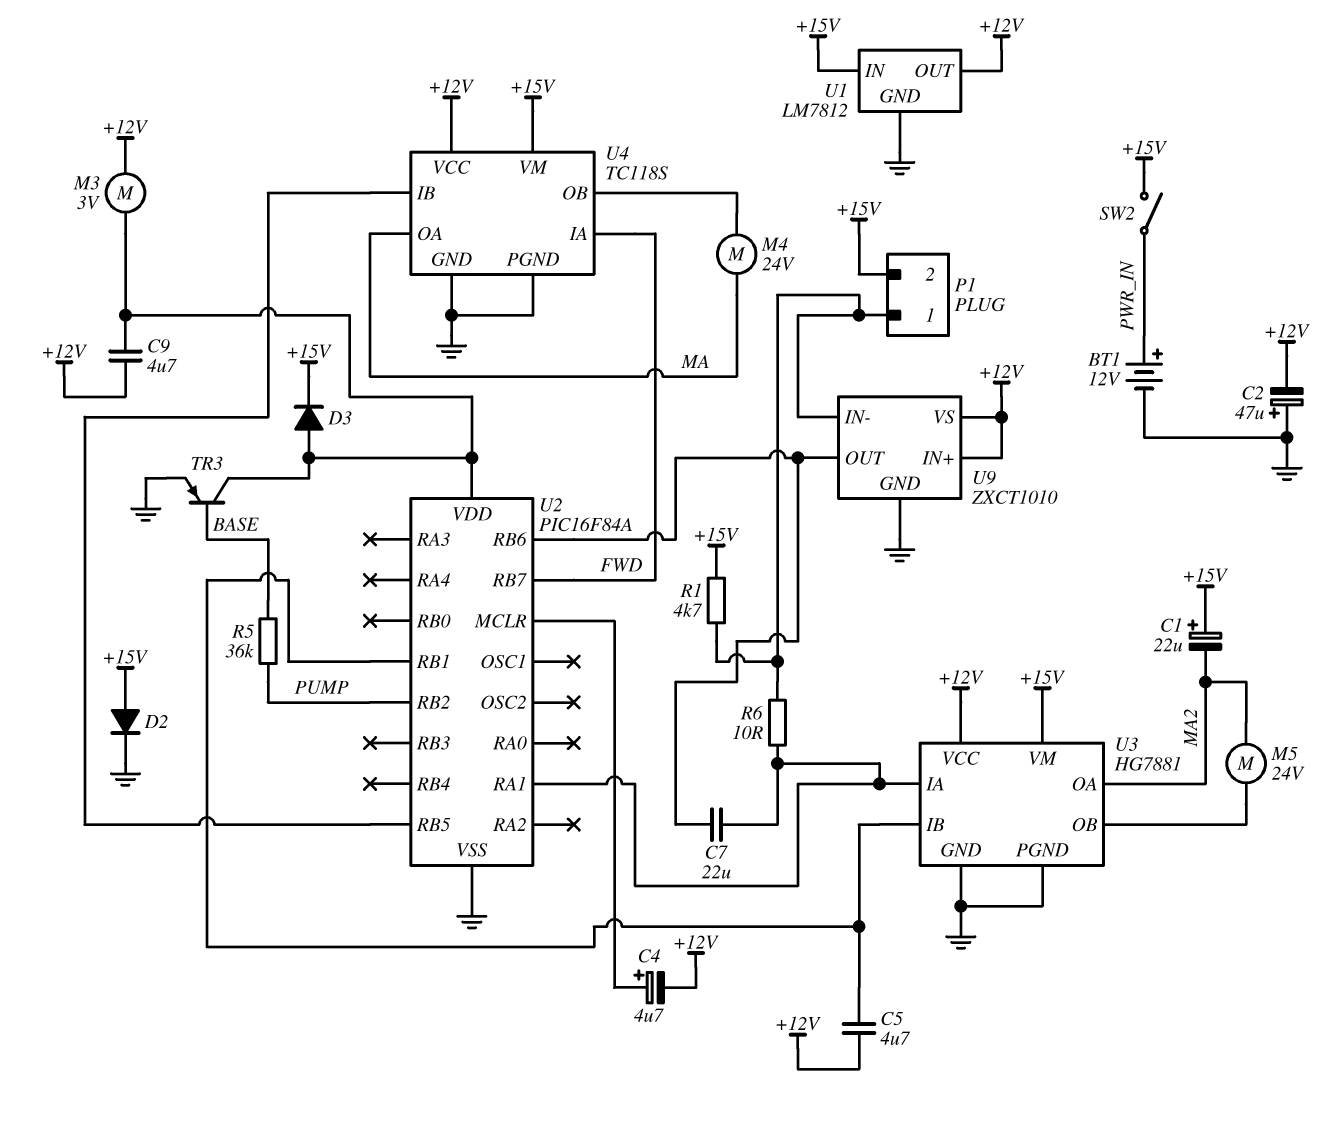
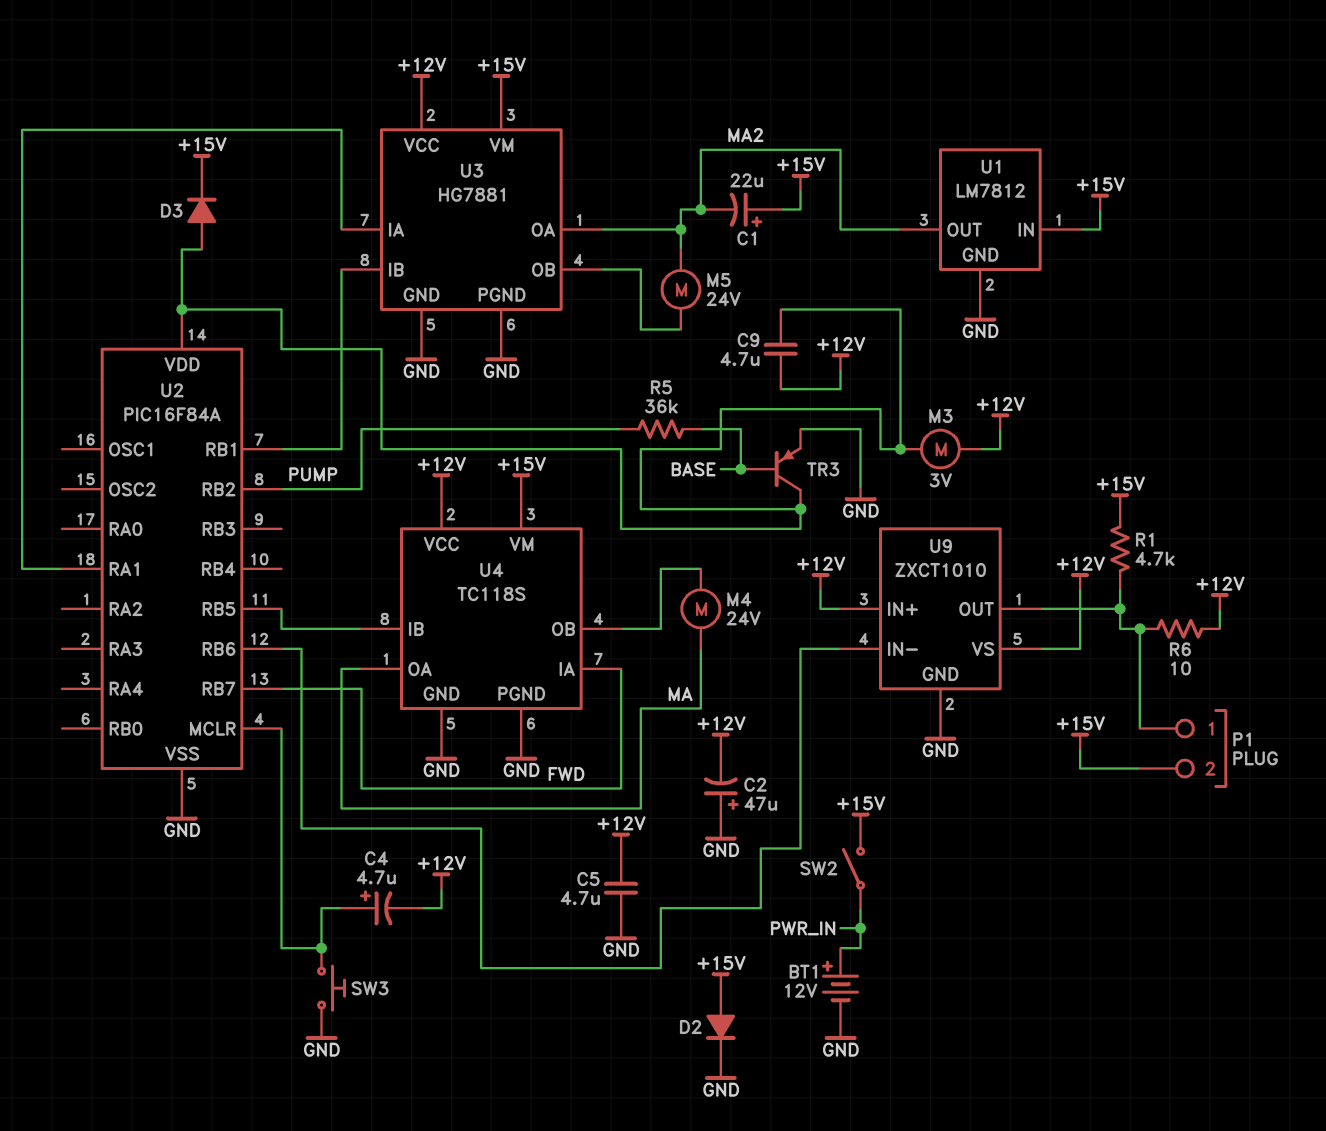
C5: 4.7uF (+12V, U2/RB1) -> 4.7uF (+12V, GND)
C7: 22uF (U2/RA1, U2/RB6) -> none
R6: 10 (P1/1, U2/RA1) -> 10 (+12V, P1/1)
SW3: none -> button (GND, U2/MCLR)
U1 pin OUT: +12V -> MA2
U9 pin IN-: P1/1 -> U2/RB6
U9 pin OUT: U2/RB6 -> P1/1

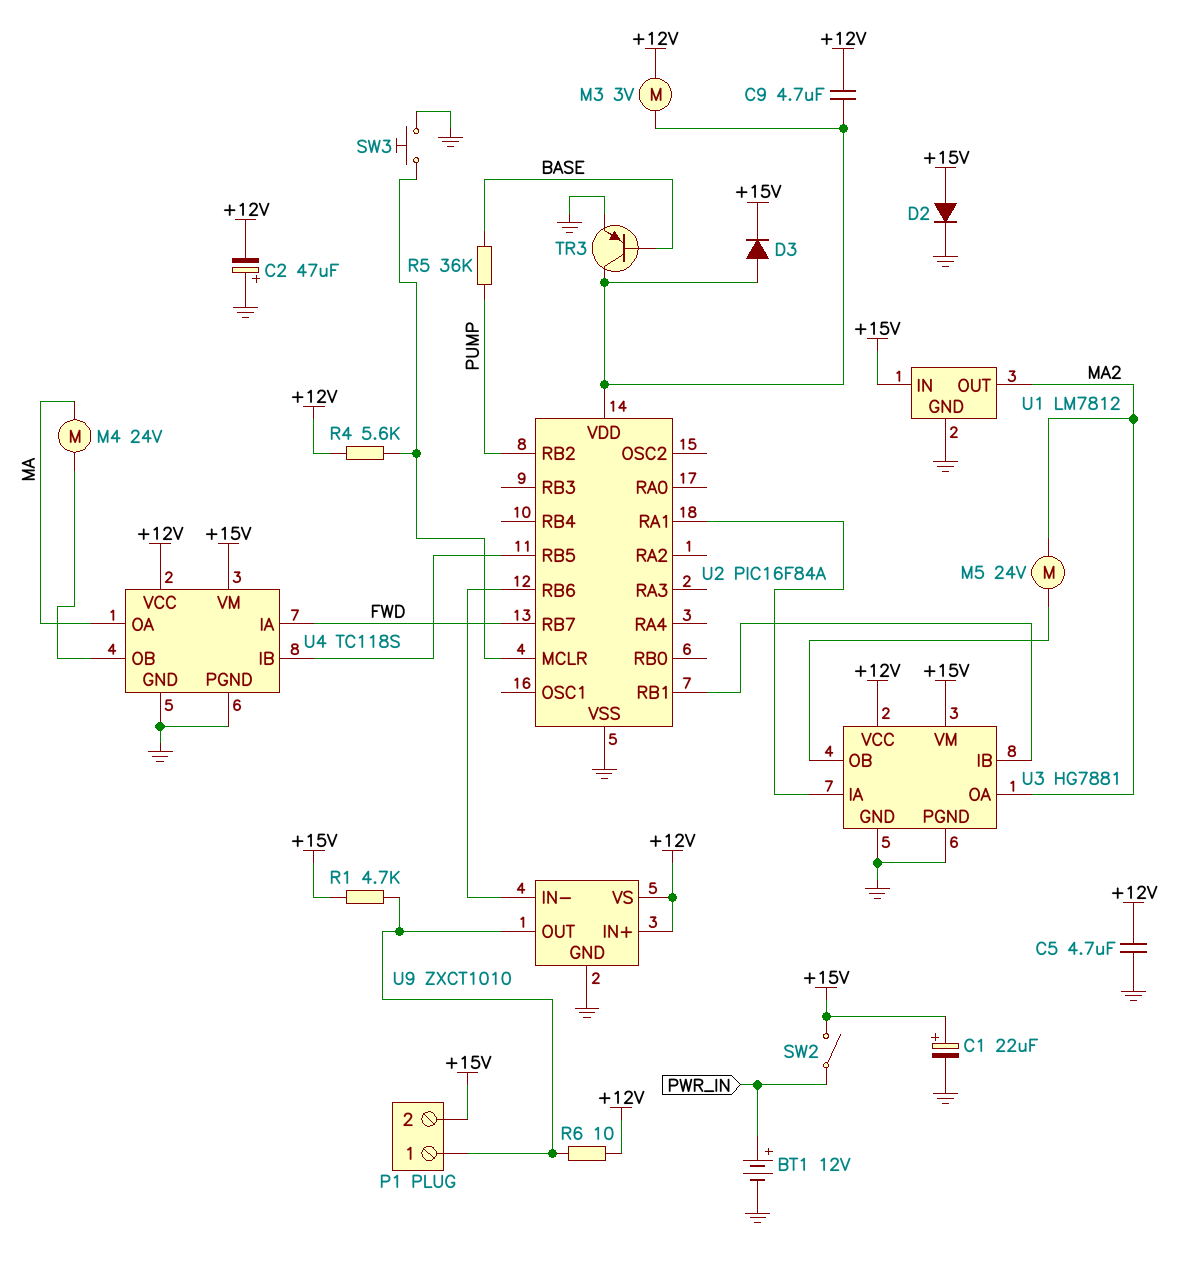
C1: 22uF (plus +15V, minus MA2) -> 22uF (plus +15V, minus GND)
C4: 4.7uF (plus U2/MCLR, minus +12V) -> none
R4: none -> 5.6k (+12V, U2/MCLR)

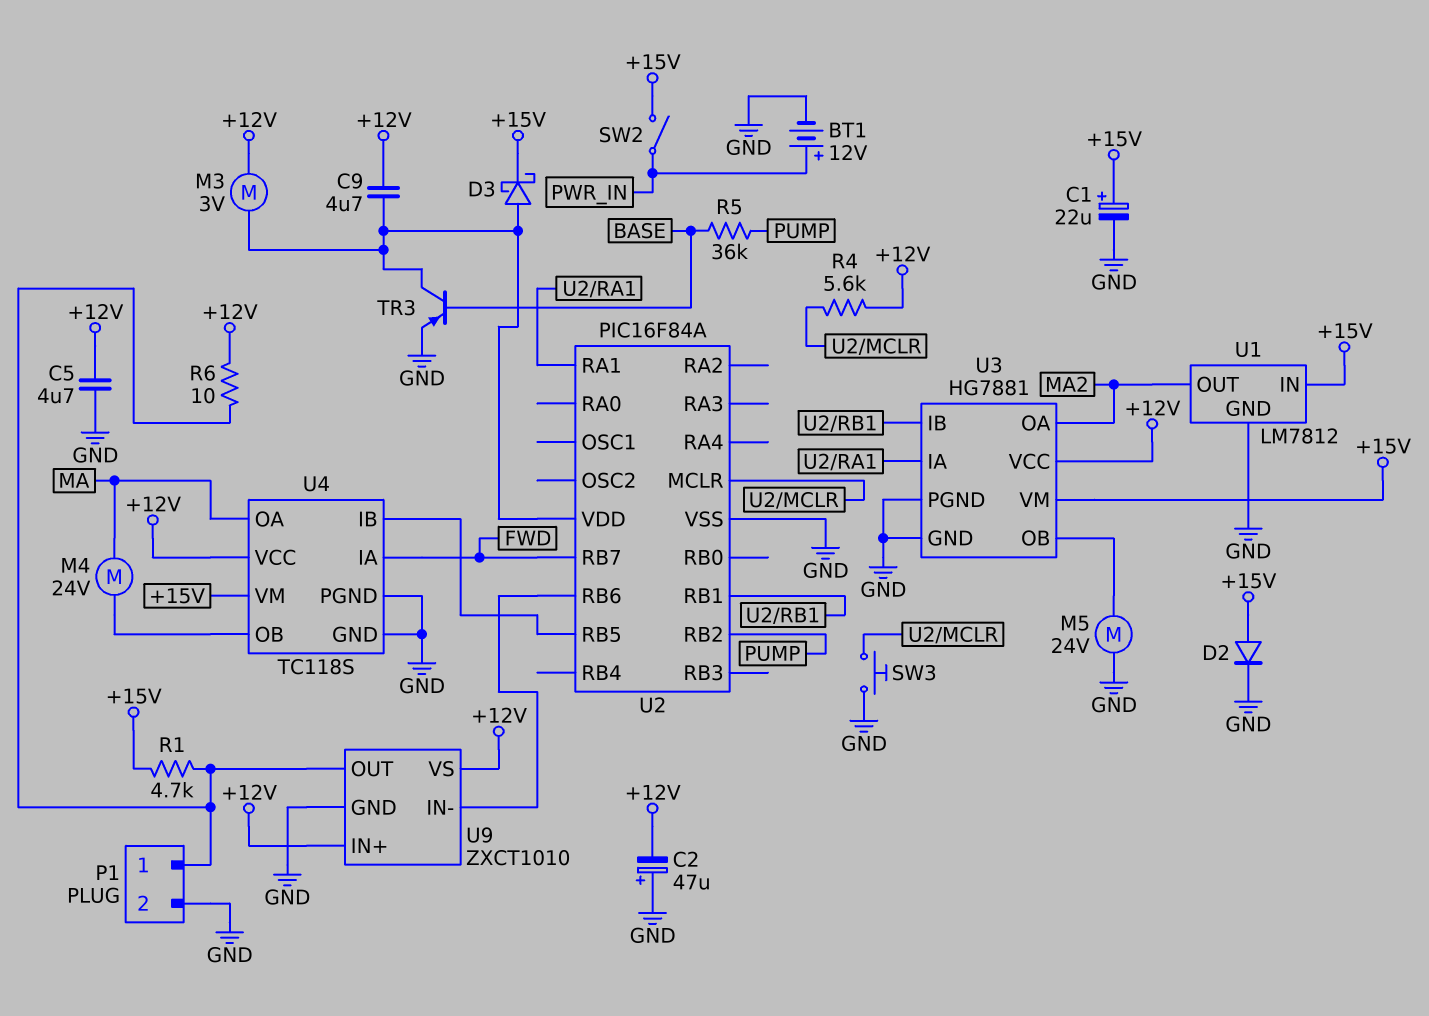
D3: diode (A U2/VDD, K +15V) -> schottky (A U2/VDD, K +15V)
M5: motor 24V (MA2, U3/OB) -> motor 24V (GND, U3/OB)
P1 pin 2: +15V -> GND

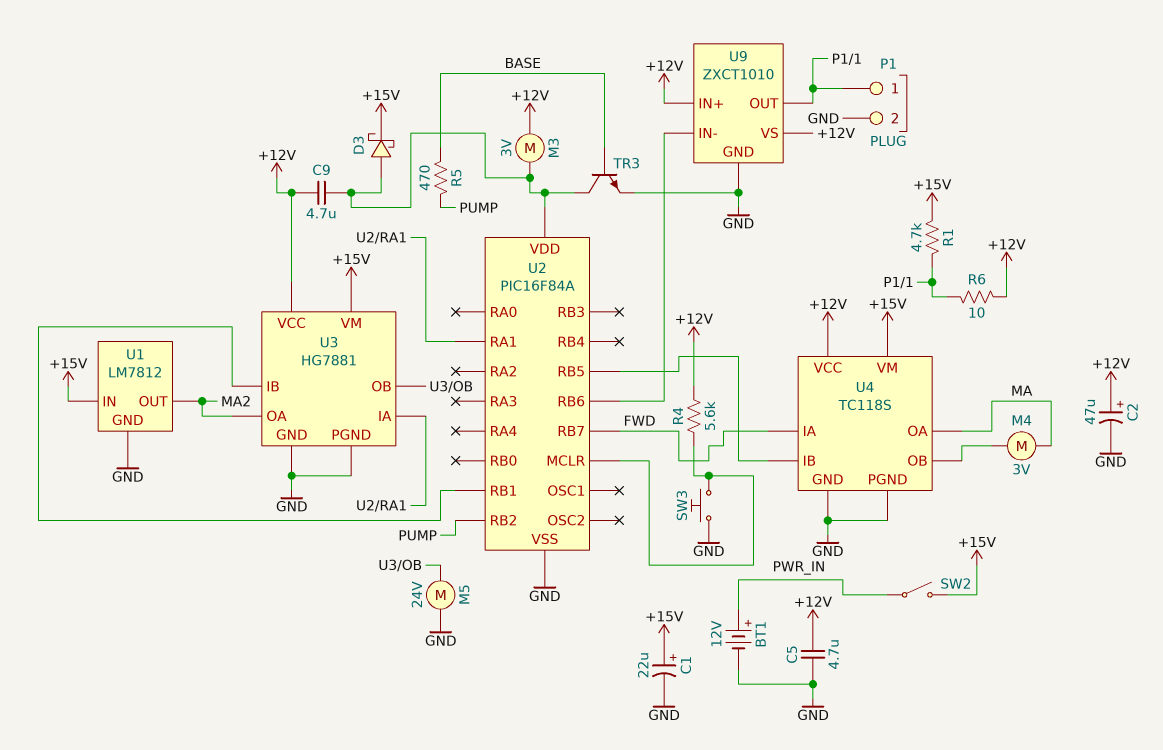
C2: 47uF (plus GND, minus +12V) -> 47uF (plus +12V, minus GND)
D2: diode (A +15V, K GND) -> none
M4: motor 24V (MA, U4/OB) -> motor 3V (MA, U4/OB)
R5: 36k (BASE, PUMP) -> 470 (BASE, PUMP)
TR3: PNP (B BASE, C U2/VDD, E GND) -> NPN (B BASE, C U2/VDD, E GND)

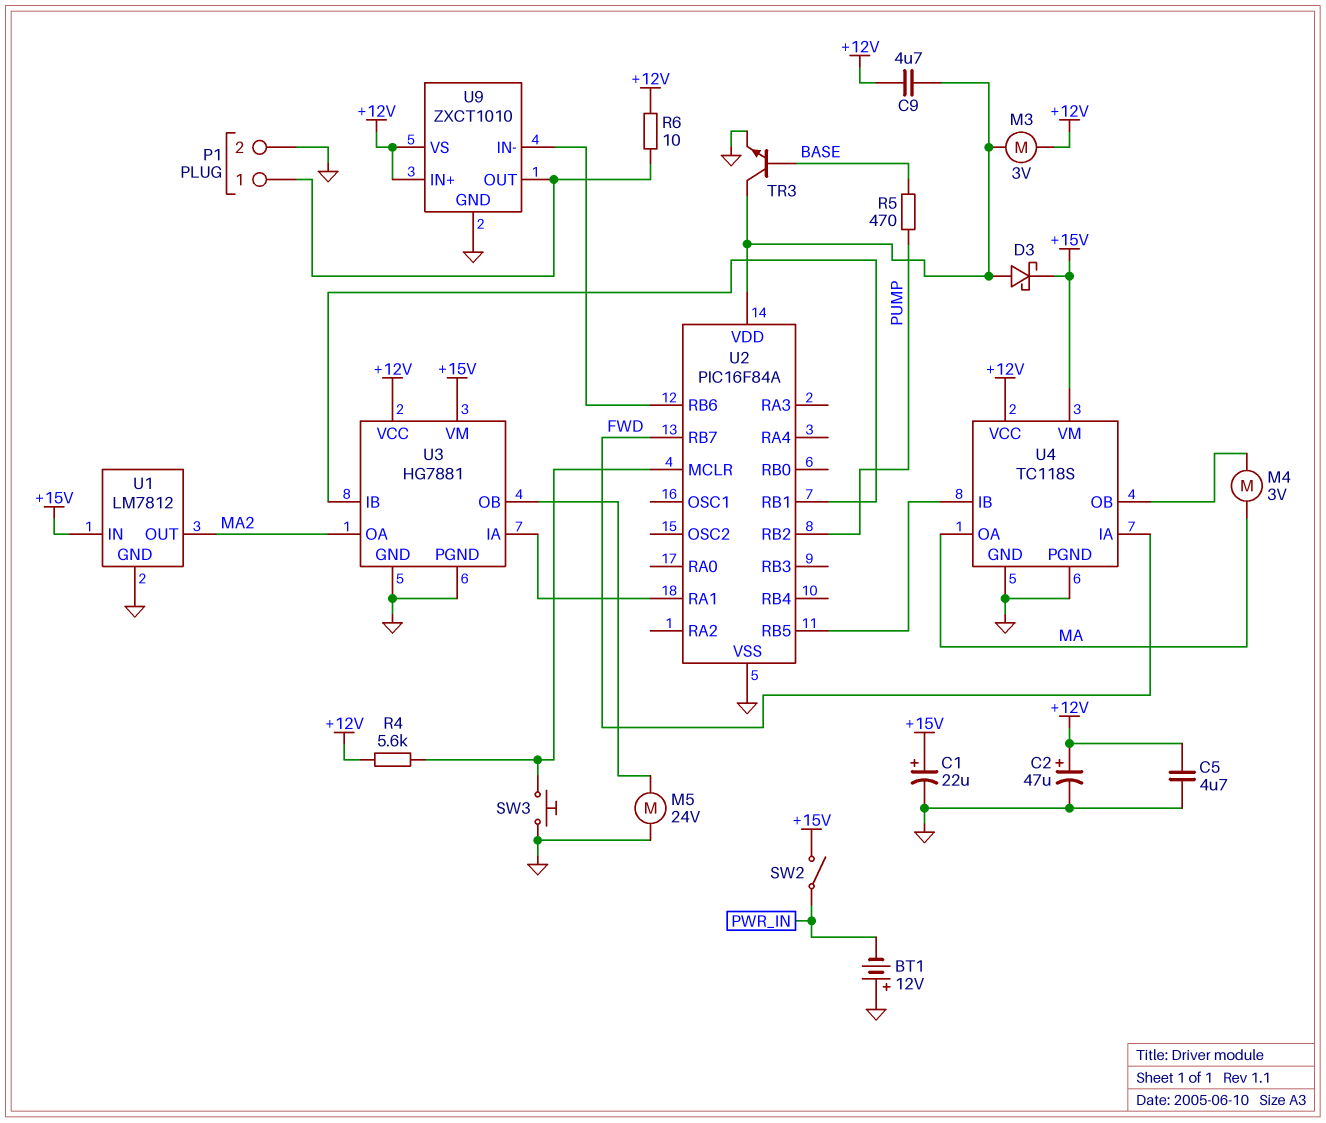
BT1: 12V (plus PWR_IN, minus GND) -> 12V (plus GND, minus PWR_IN)
R1: 4.7k (+15V, P1/1) -> none

